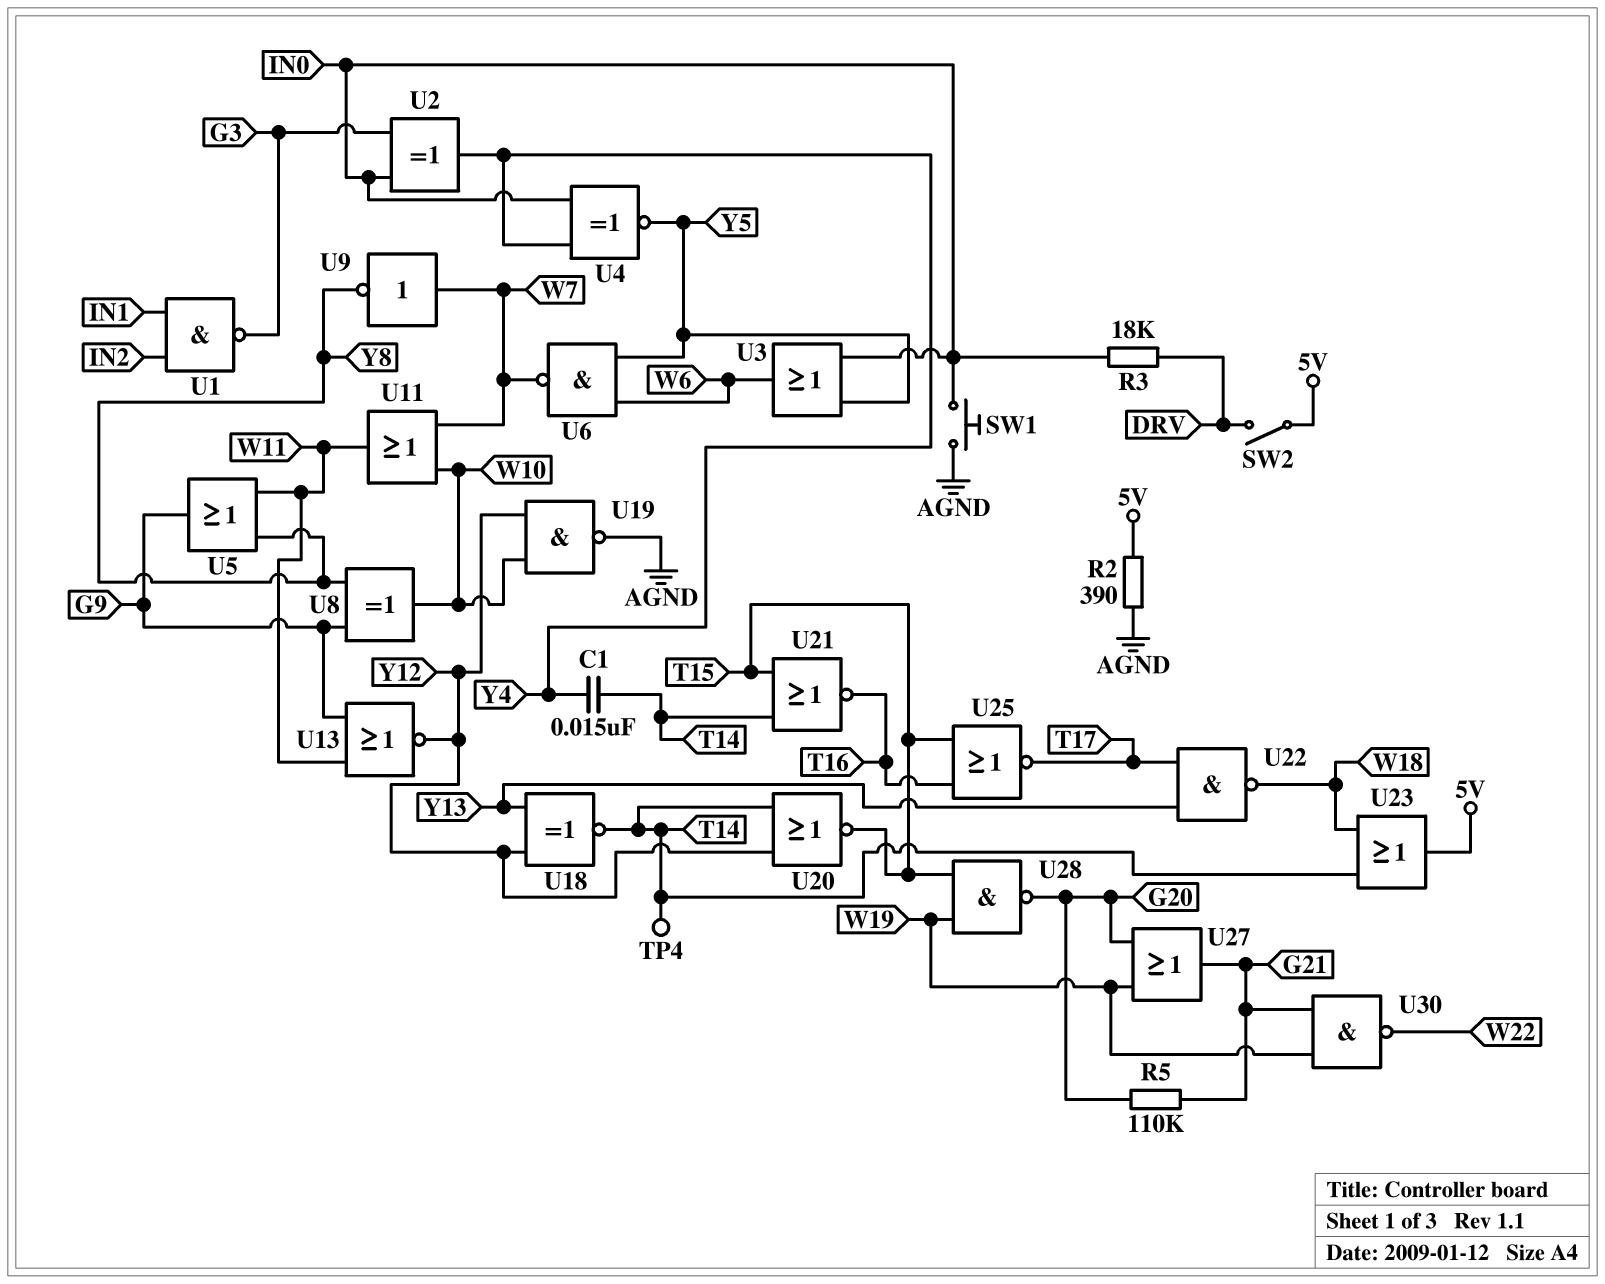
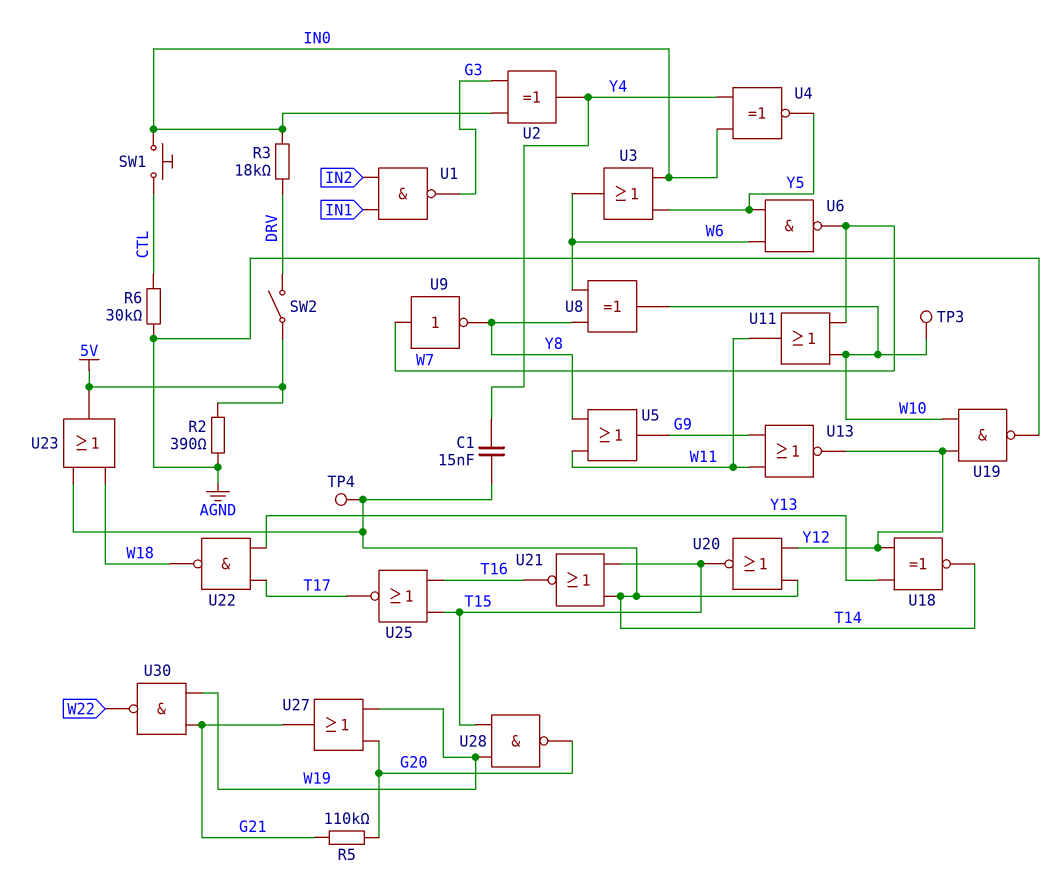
R6: none -> 30k (AGND, CTL)
SW1: button (AGND, IN0) -> button (CTL, IN0)
TP3: none -> test point (W10)
U8: XOR (in G9, in Y8, out W10) -> XOR (in W6, in Y8, out W10)

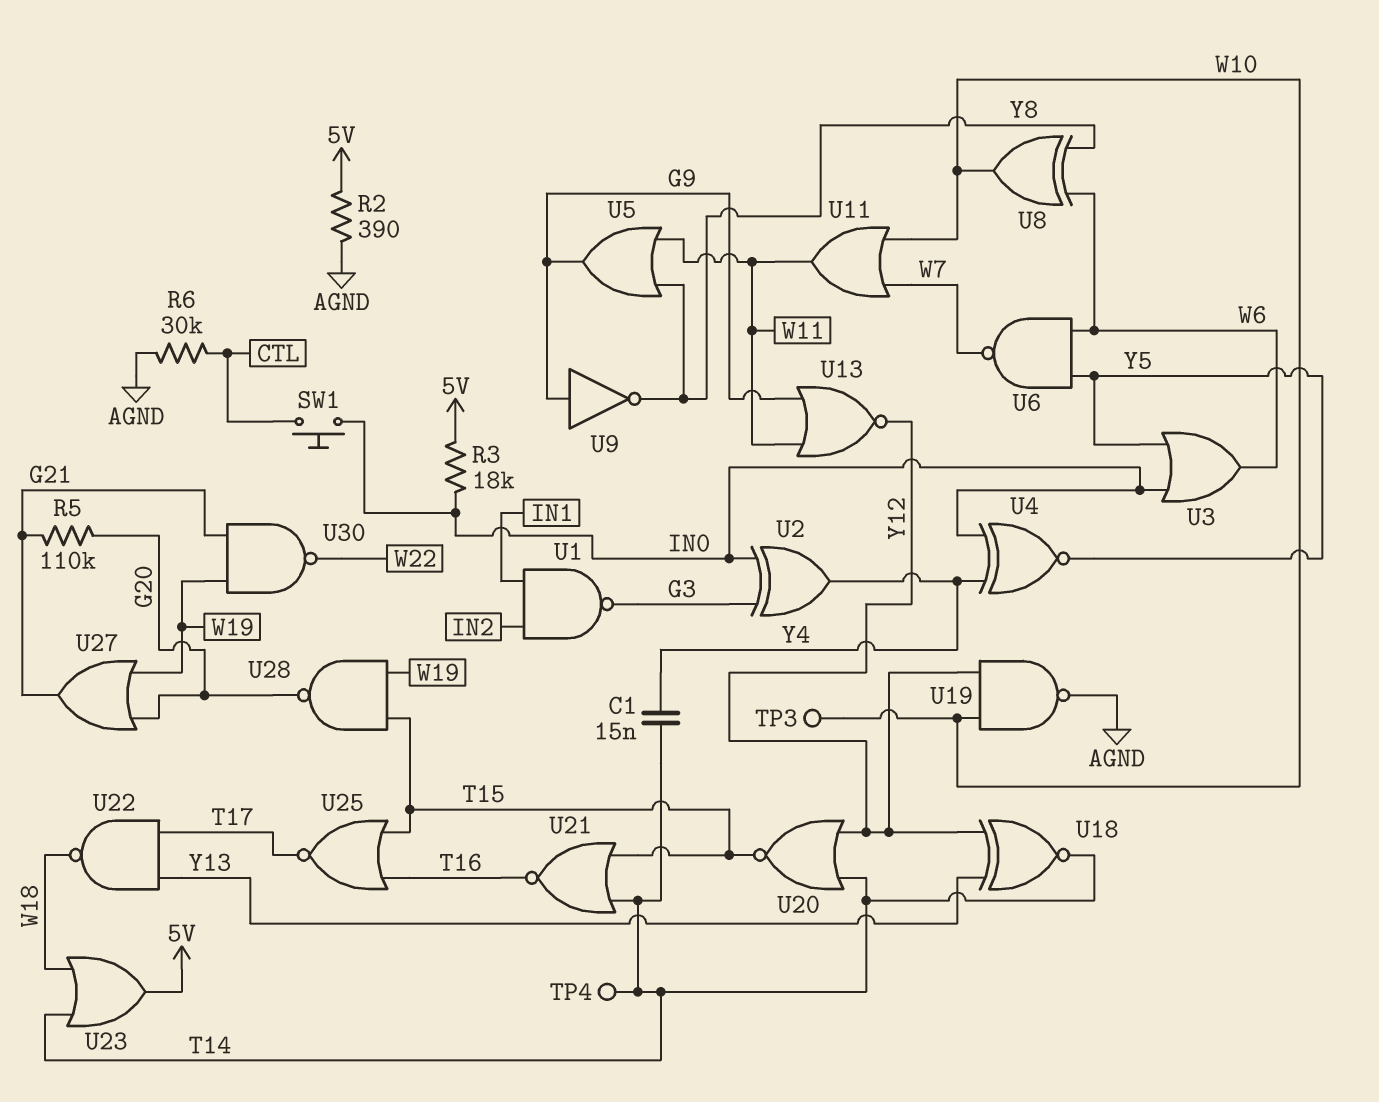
R3: 18k (DRV, IN0) -> 18k (5V, IN0)
SW2: switch (5V, DRV) -> none
U9: NOT (in W7, out Y8) -> NOT (in G9, out Y8)

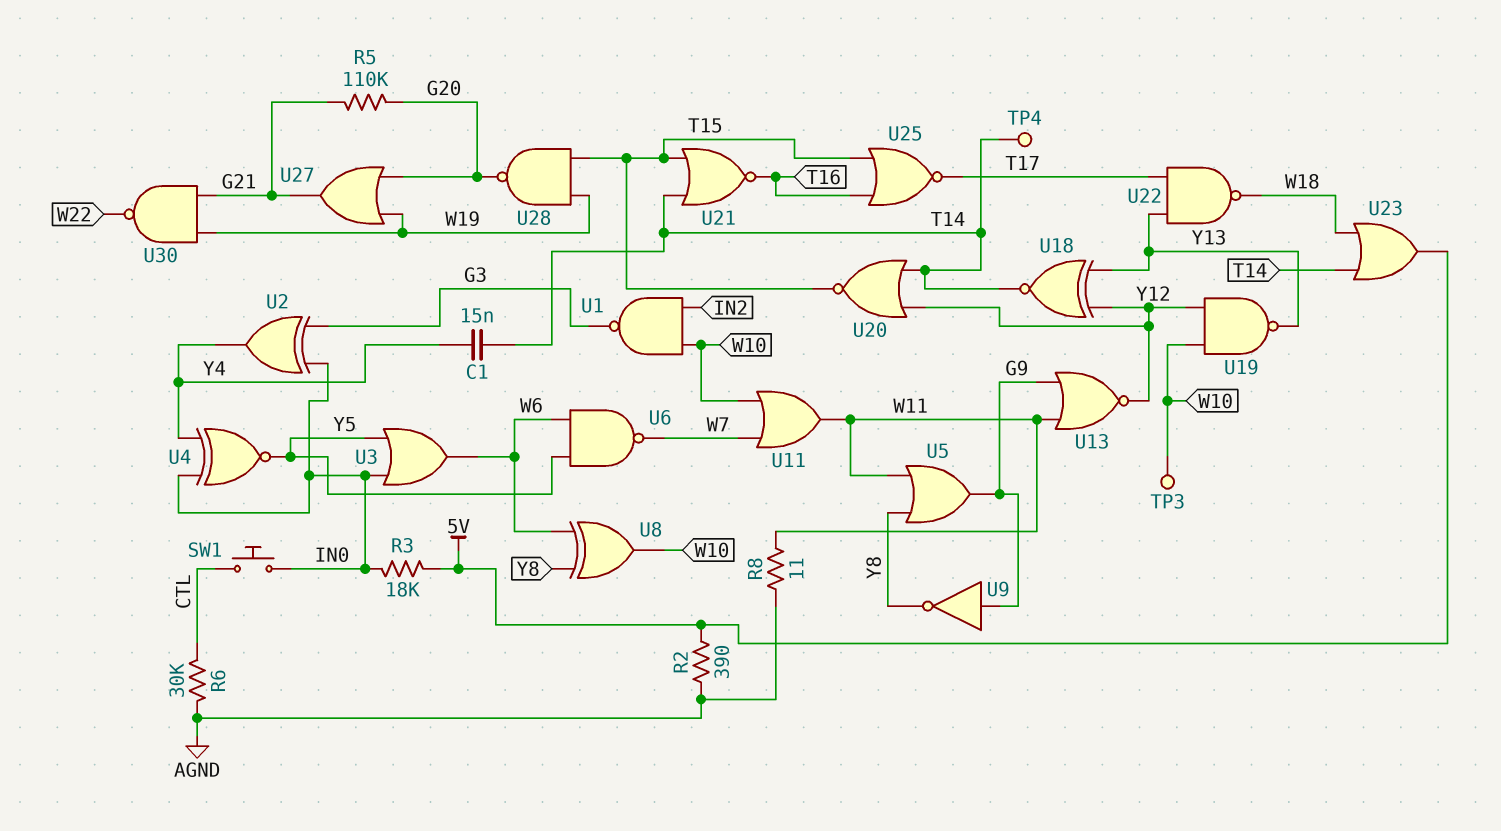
R8: none -> 11 (AGND, W11)
U1: NAND (in IN1, in IN2, out G3) -> NAND (in IN2, in W10, out G3)
U19: NAND (in W10, in Y12, out AGND) -> NAND (in W10, in Y12, out Y13)

